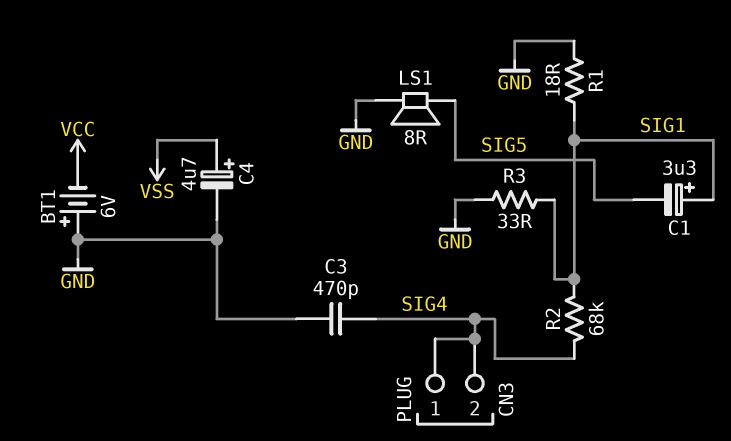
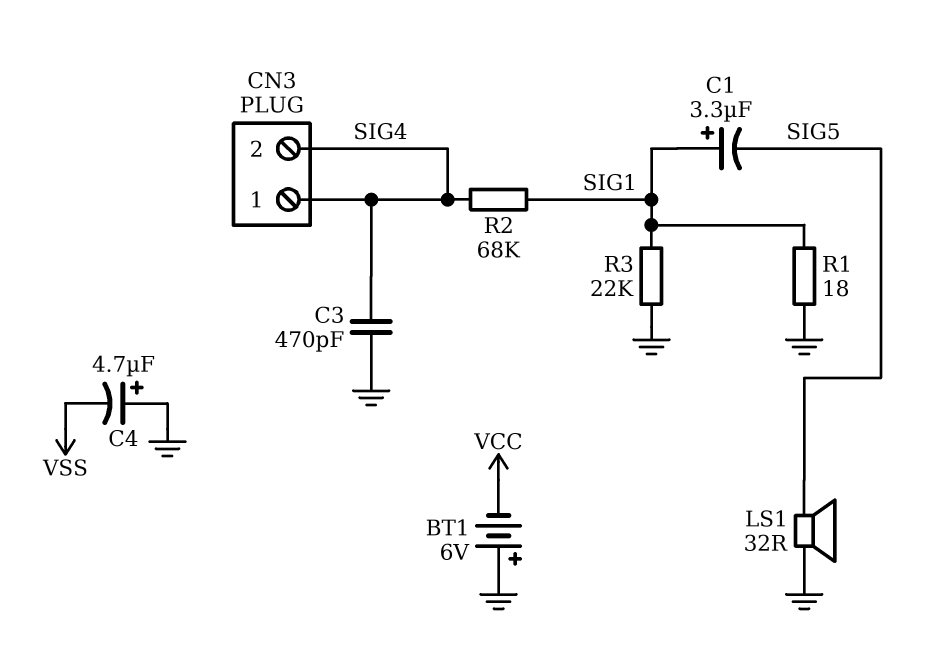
C4: 4.7uF (plus VSS, minus GND) -> 4.7uF (plus GND, minus VSS)
LS1: speaker 8R (GND, SIG5) -> speaker 32R (GND, SIG5)
R3: 33 (GND, SIG1) -> 22k (GND, SIG1)

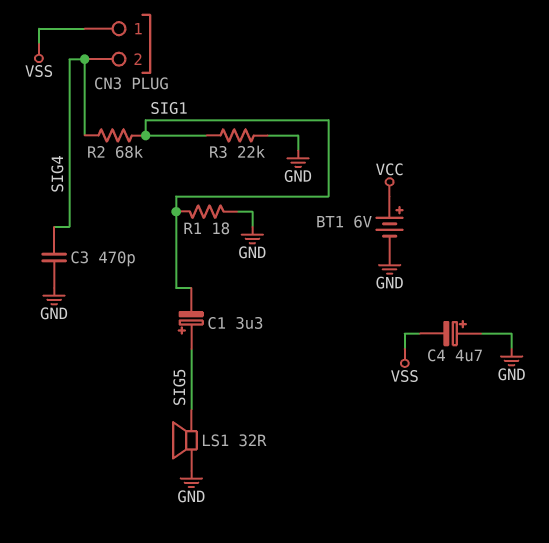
BT1: 6V (plus GND, minus VCC) -> 6V (plus VCC, minus GND)
C1: 3.3uF (plus SIG1, minus SIG5) -> 3.3uF (plus SIG5, minus SIG1)
CN3 pin 1: SIG4 -> VSS

